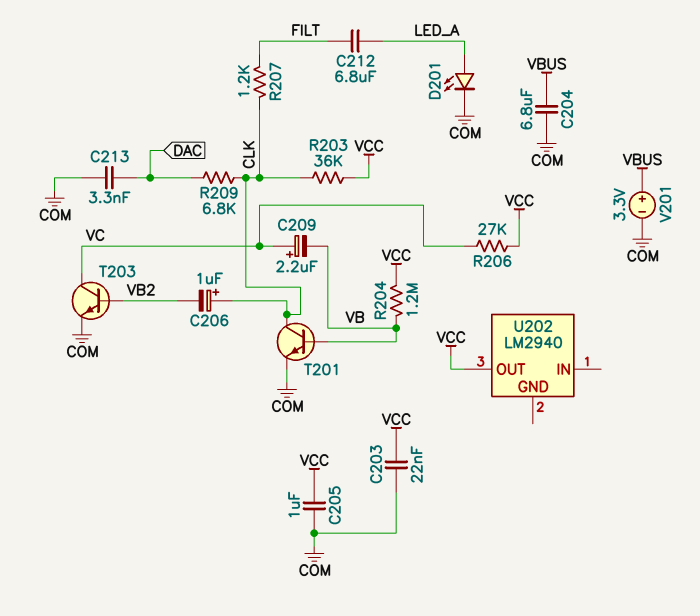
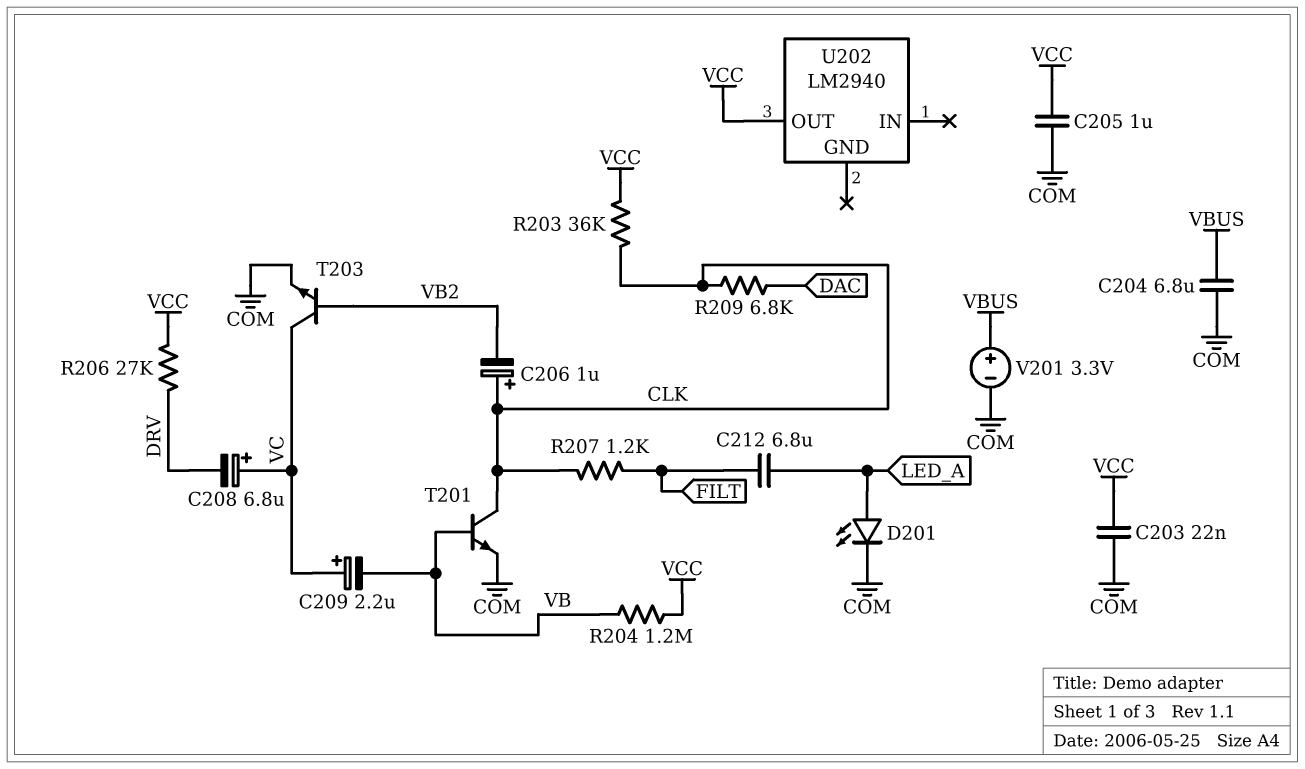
C208: none -> 6.8uF (plus VC, minus DRV)
C213: 3.3nF (COM, DAC) -> none
R206: 27k (VC, VCC) -> 27k (DRV, VCC)

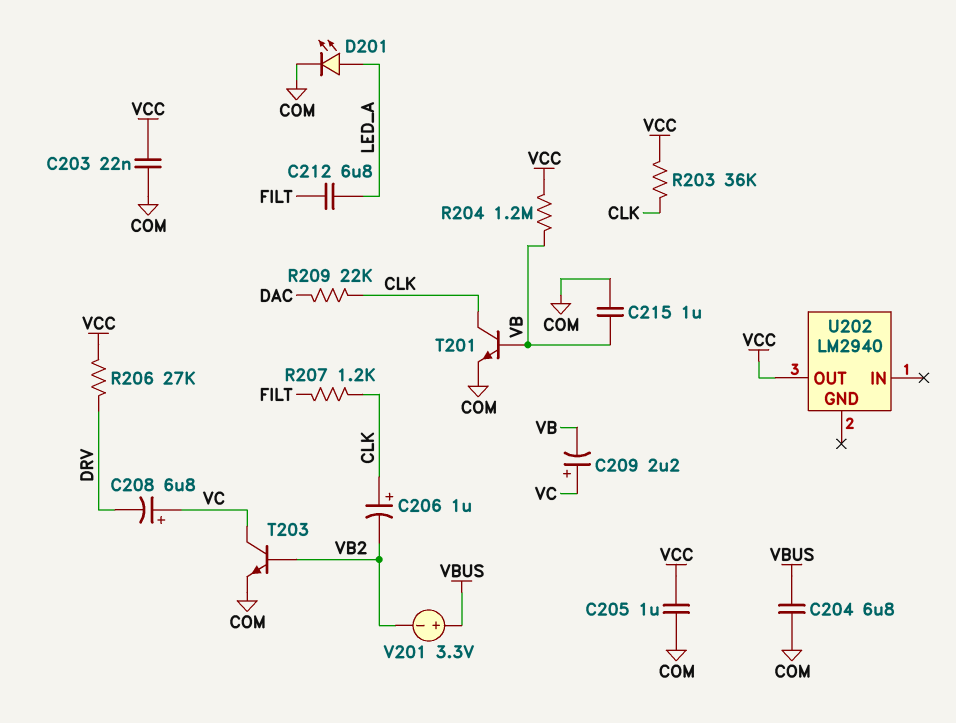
C215: none -> 1uF (COM, VB)
R209: 6.8k (CLK, DAC) -> 22k (CLK, DAC)
V201: 3.3V (plus VBUS, minus COM) -> 3.3V (plus VBUS, minus VB2)

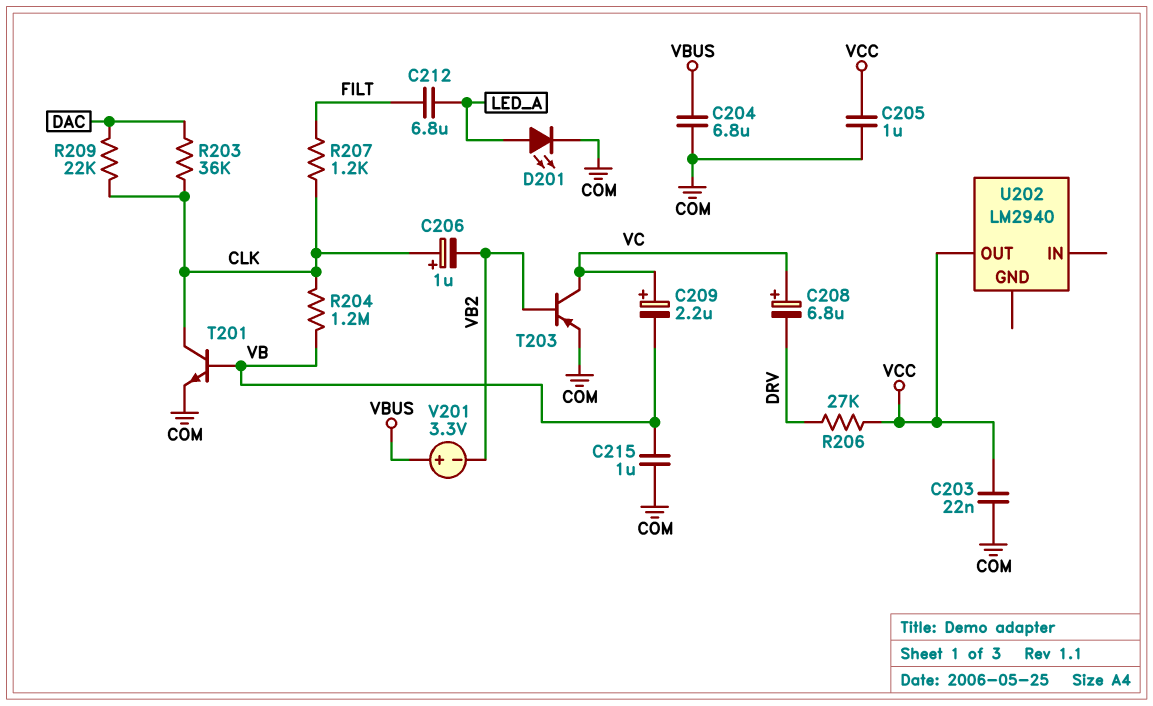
R203: 36k (CLK, VCC) -> 36k (CLK, DAC)
R204: 1.2M (VB, VCC) -> 1.2M (CLK, VB)
T203: NPN (B VB2, C VC, E COM) -> PNP (B VB2, C VC, E COM)

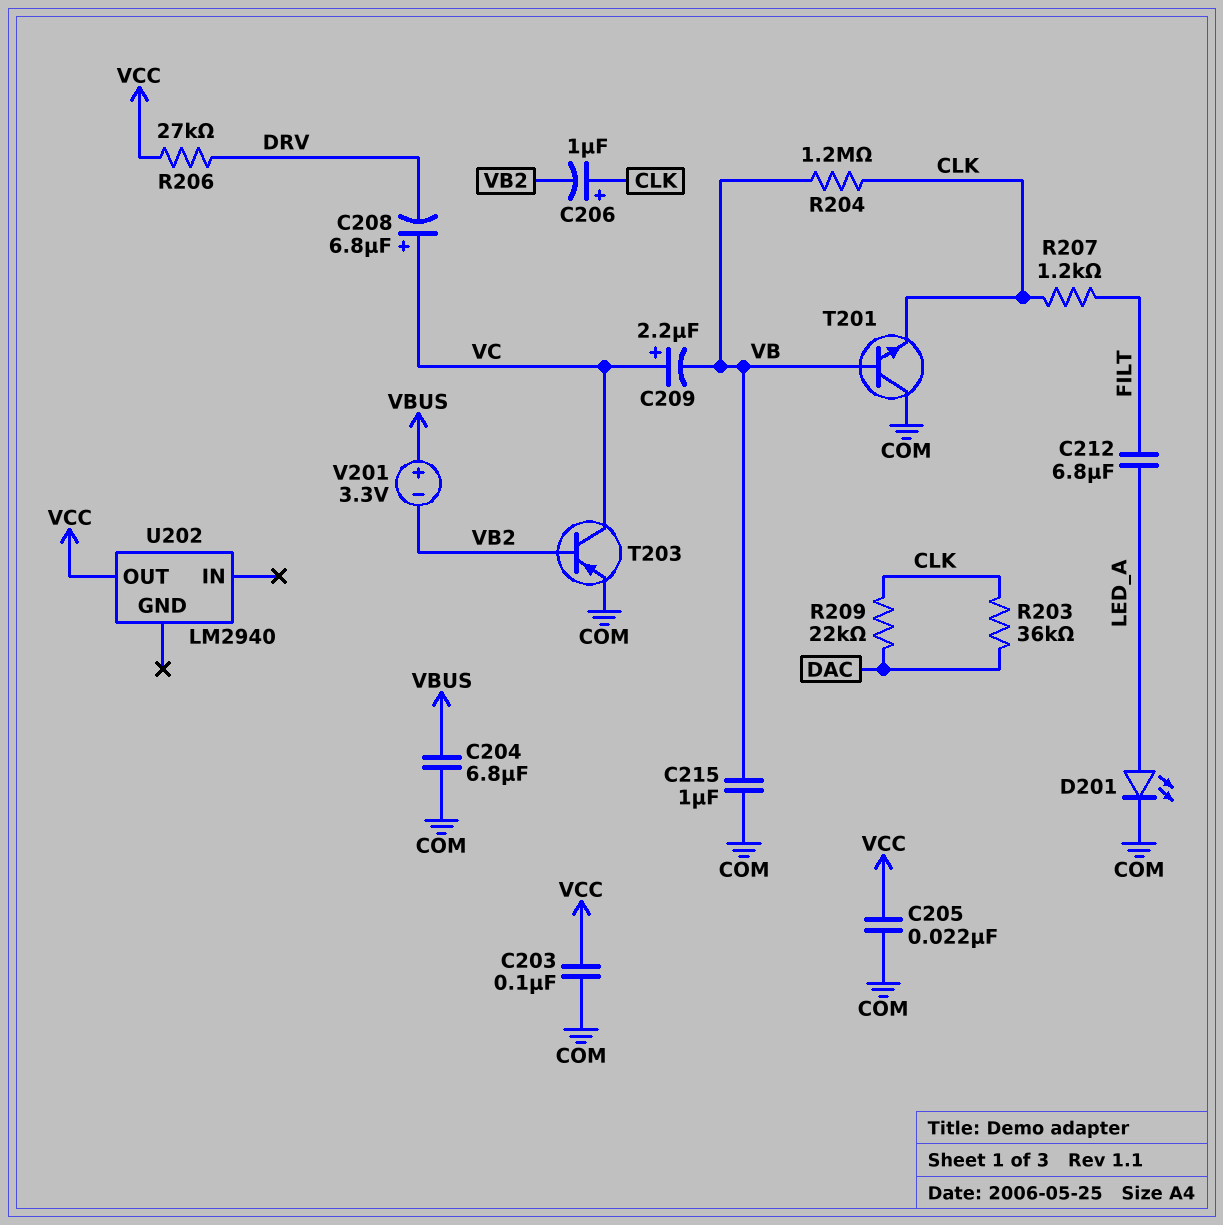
C203: 22nF (COM, VCC) -> 100nF (COM, VCC)
C205: 1uF (COM, VCC) -> 22nF (COM, VCC)
T201: NPN (B VB, C CLK, E COM) -> NPN (B VB, C COM, E CLK)

